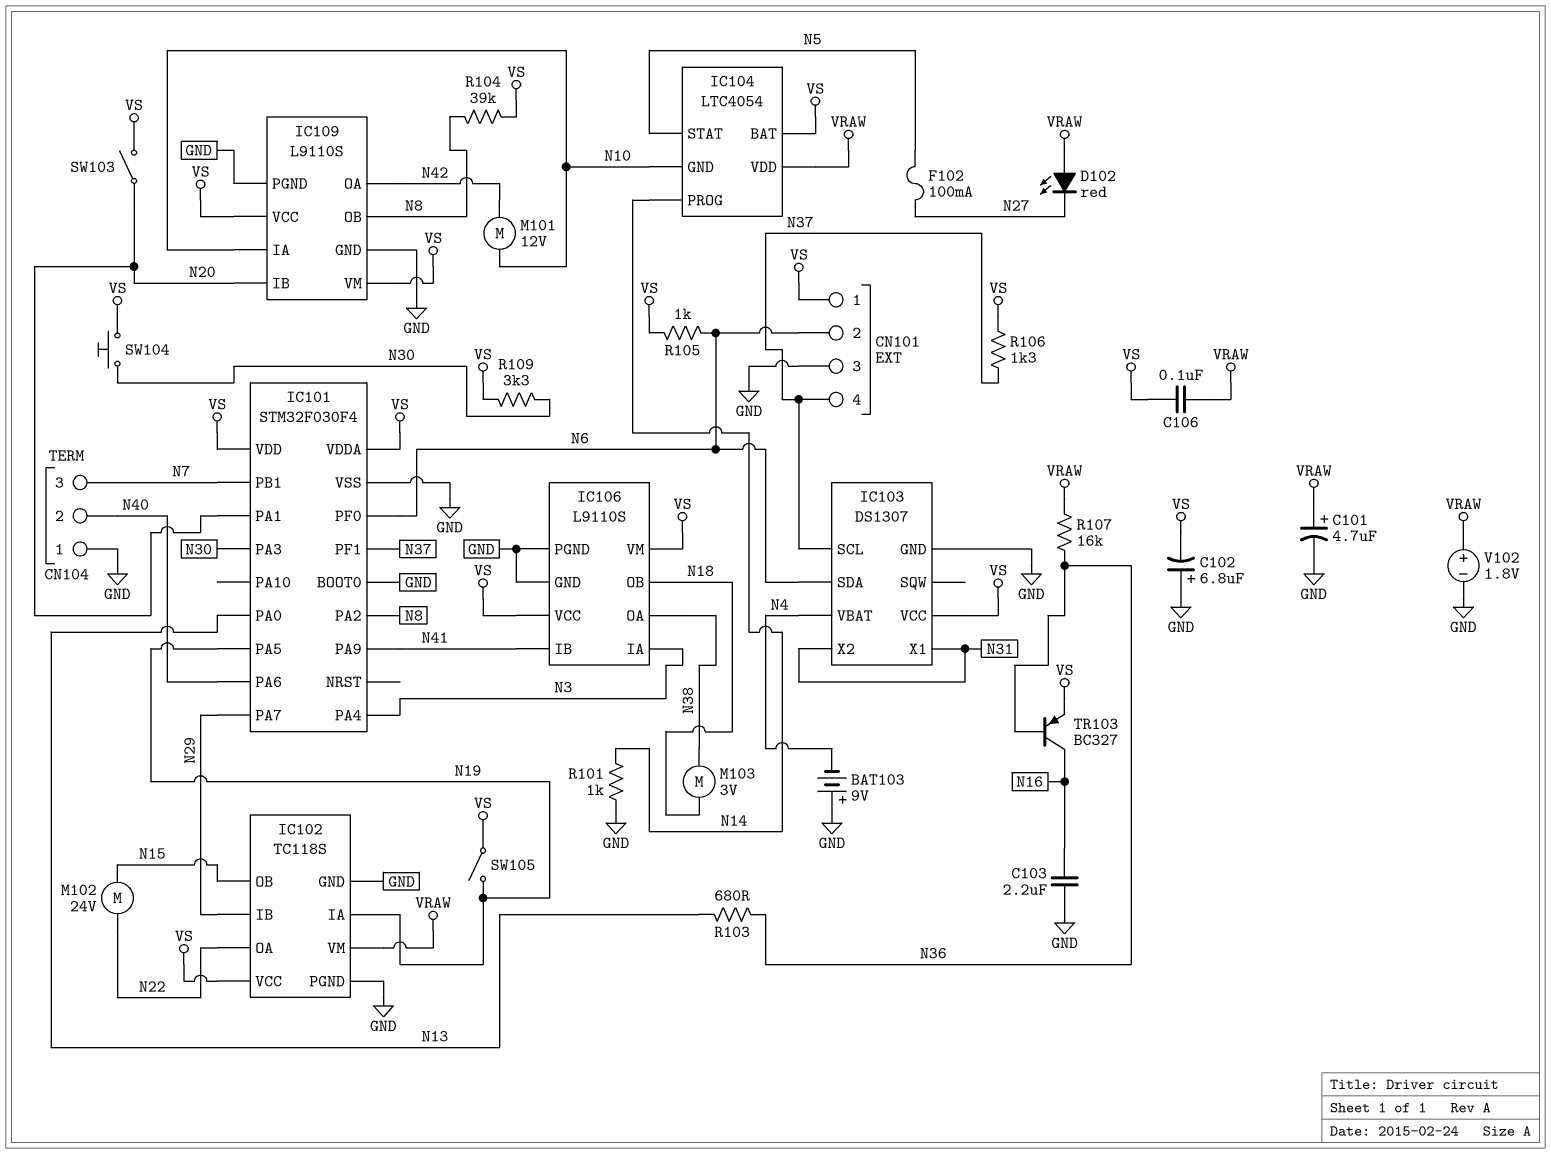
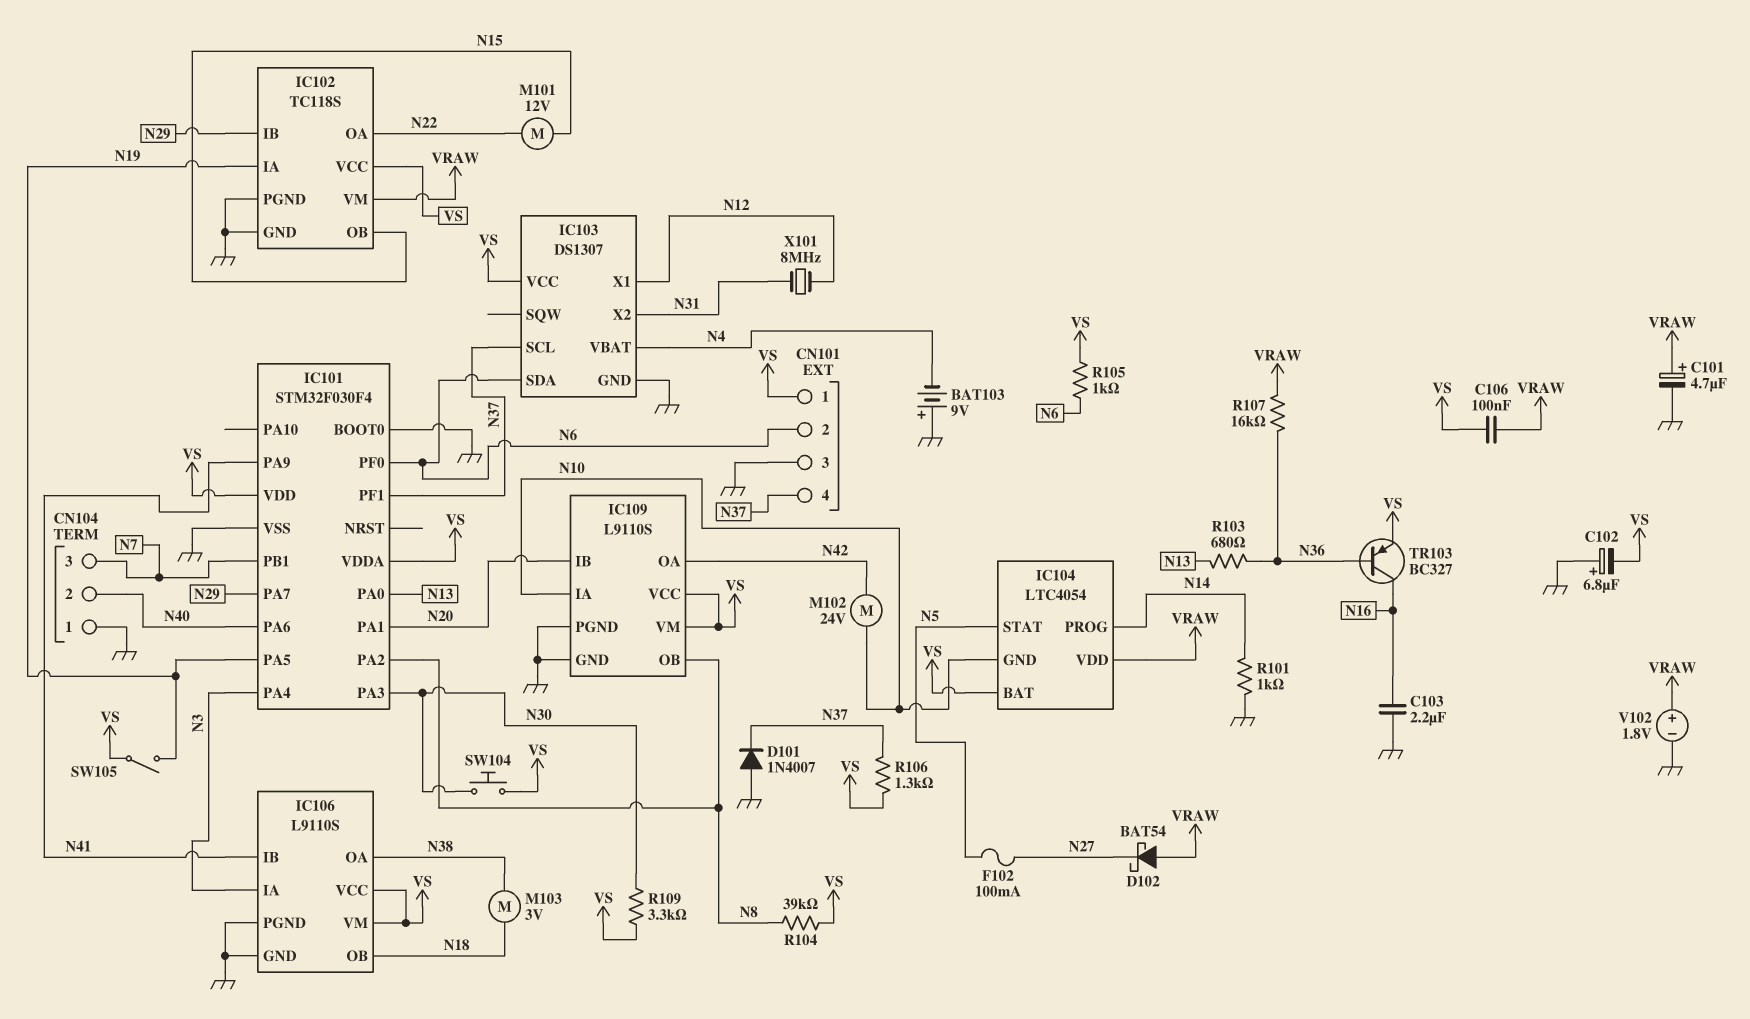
D101: none -> diode 1N4007 (A GND, K N37)
D102: LED red (A VRAW, K N27) -> schottky BAT54 (A VRAW, K N27)
IC103 pin X1: N31 -> N12
M101: motor 12V (N10, N42) -> motor 12V (N15, N22)
M102: motor 24V (N15, N22) -> motor 24V (N10, N42)
SW103: switch (N20, VS) -> none
X101: none -> 8MHz (N12, N31)

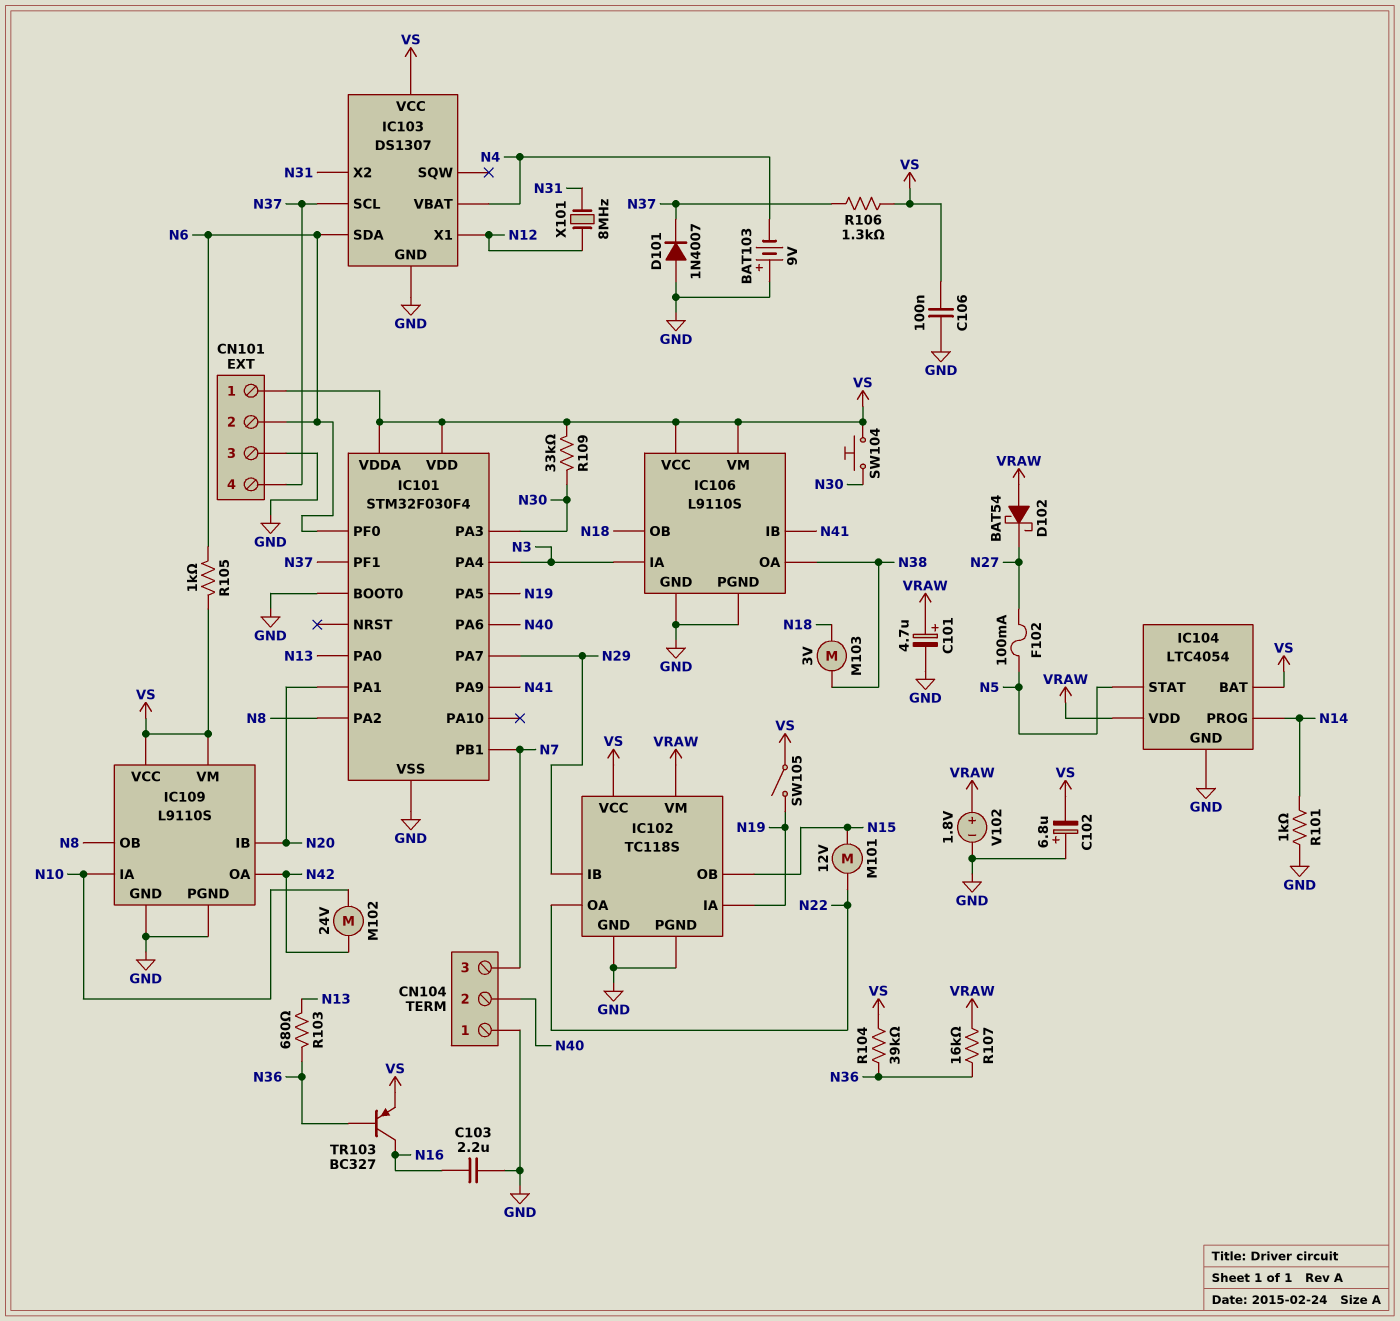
C106: 100nF (VRAW, VS) -> 100nF (GND, VS)
IC104 pin GND: N10 -> GND
R104: 39k (N8, VS) -> 39k (N36, VS)
R109: 3.3k (N30, VS) -> 33k (N30, VS)

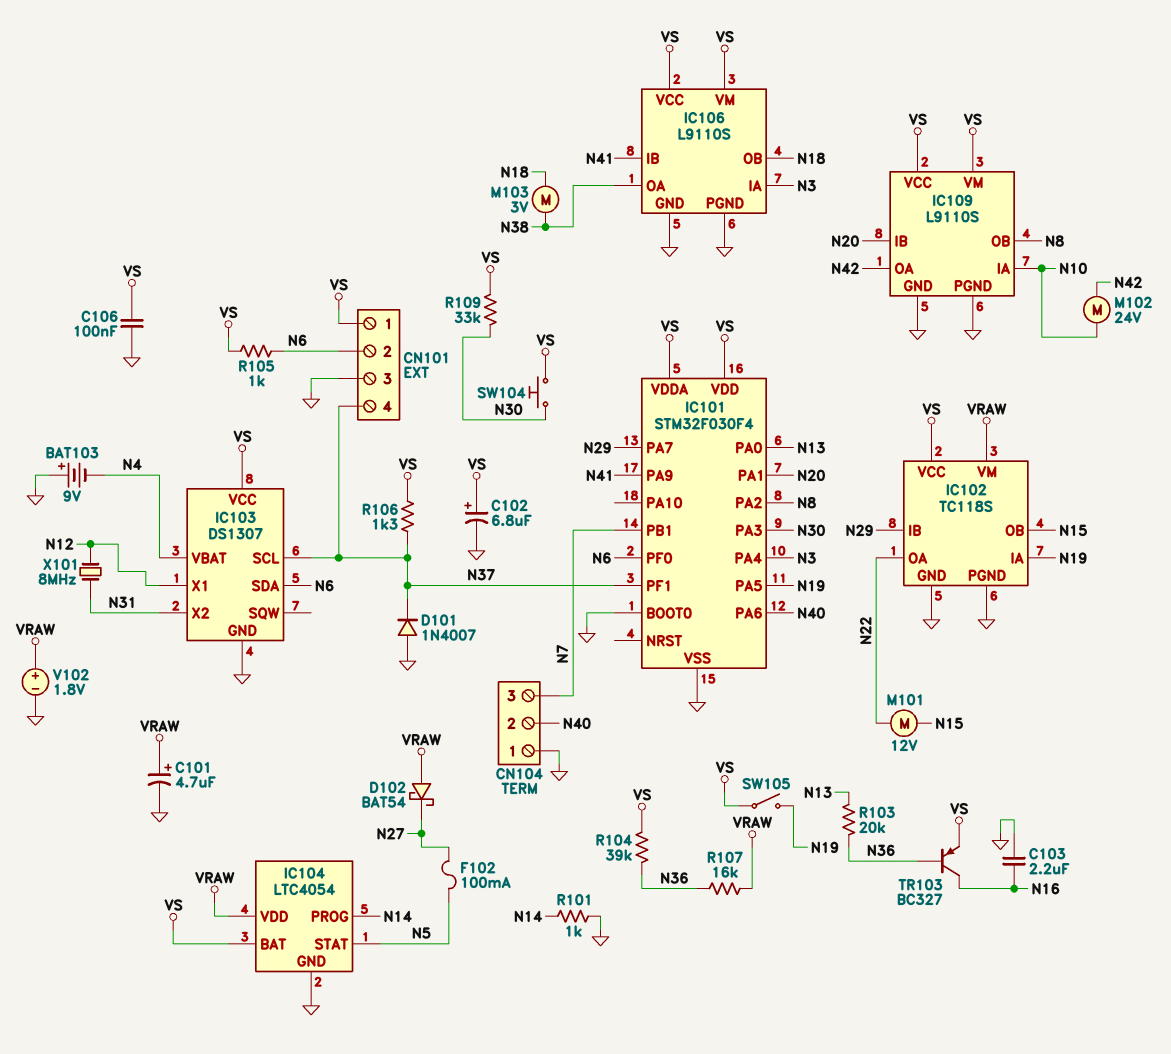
C102: 6.8uF (plus GND, minus VS) -> 6.8uF (plus VS, minus GND)
R103: 680 (N13, N36) -> 20k (N13, N36)

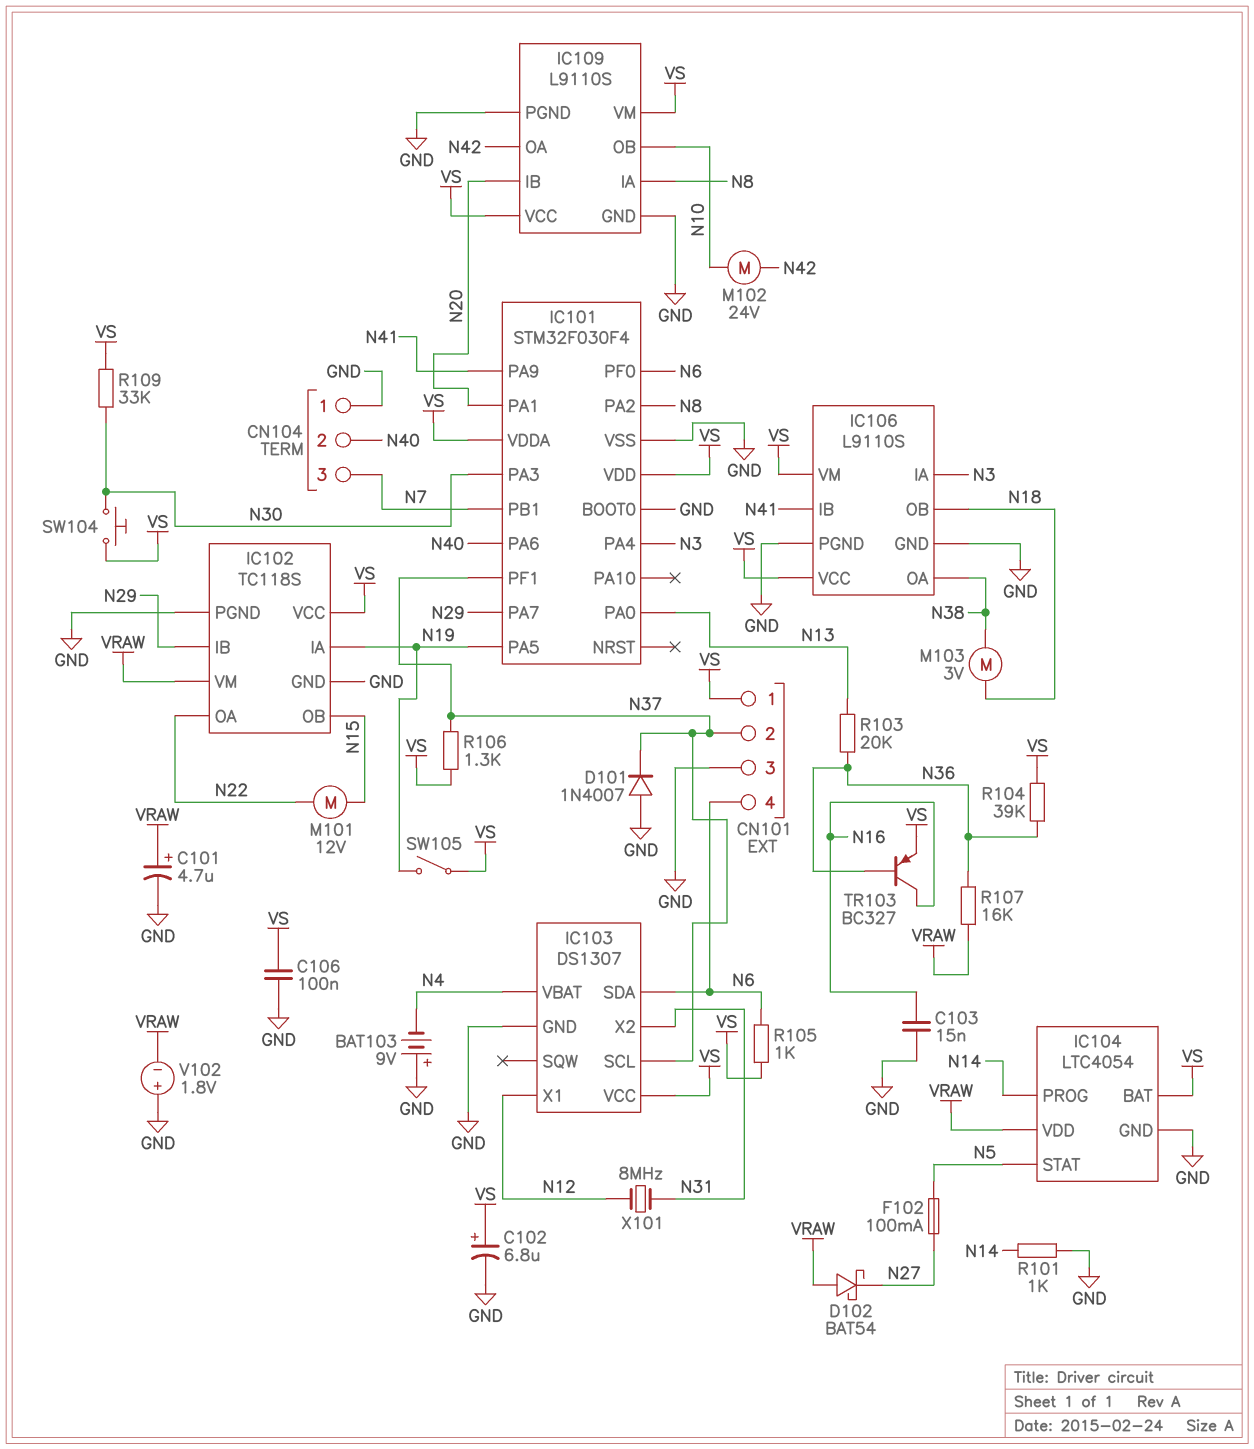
C103: 2.2uF (GND, N16) -> 15nF (GND, N16)
CN101 pin 2: N6 -> N37
CN101 pin 4: N37 -> N6
IC109 pin IA: N10 -> N8
IC109 pin OB: N8 -> N10
V102: 1.8V (plus VRAW, minus GND) -> 1.8V (plus GND, minus VRAW)

